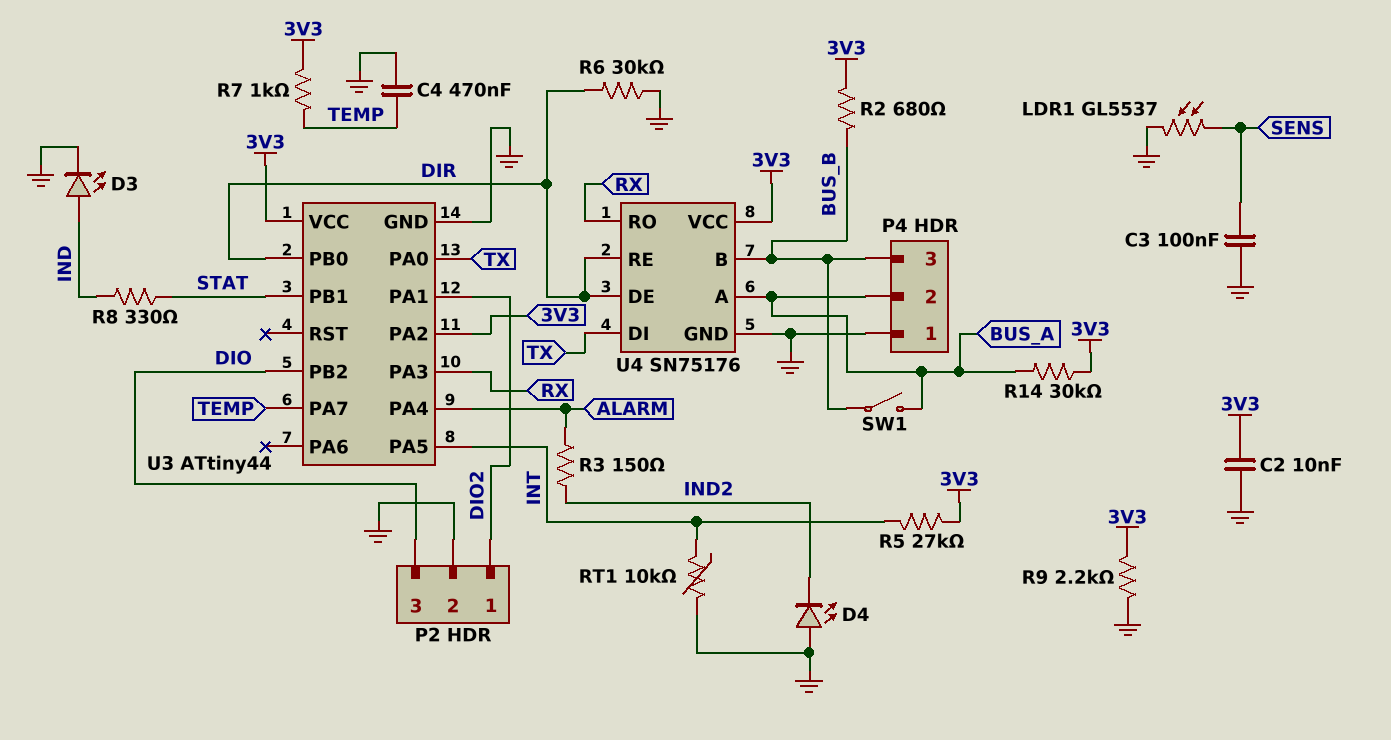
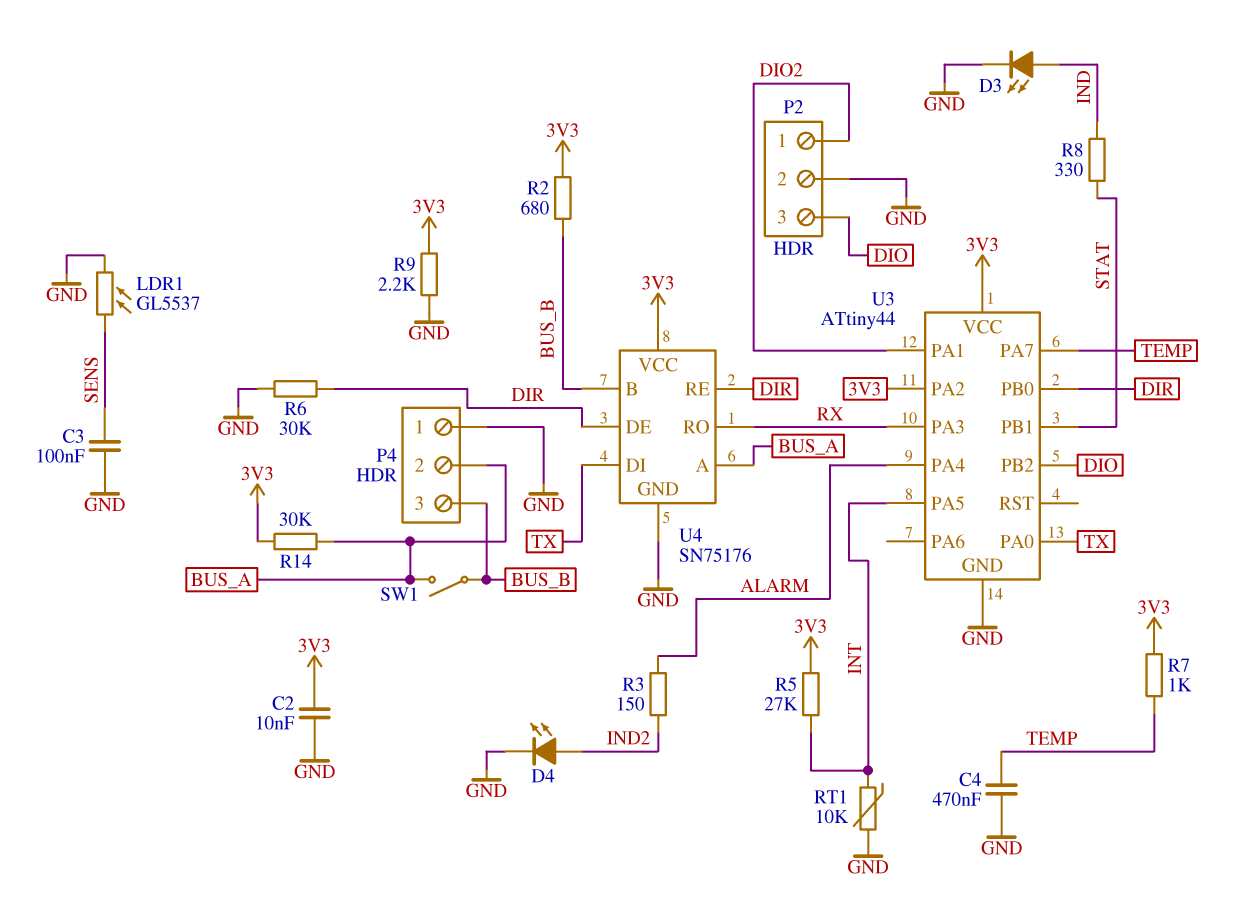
D4: LED (A GND, K IND2) -> LED (A IND2, K GND)

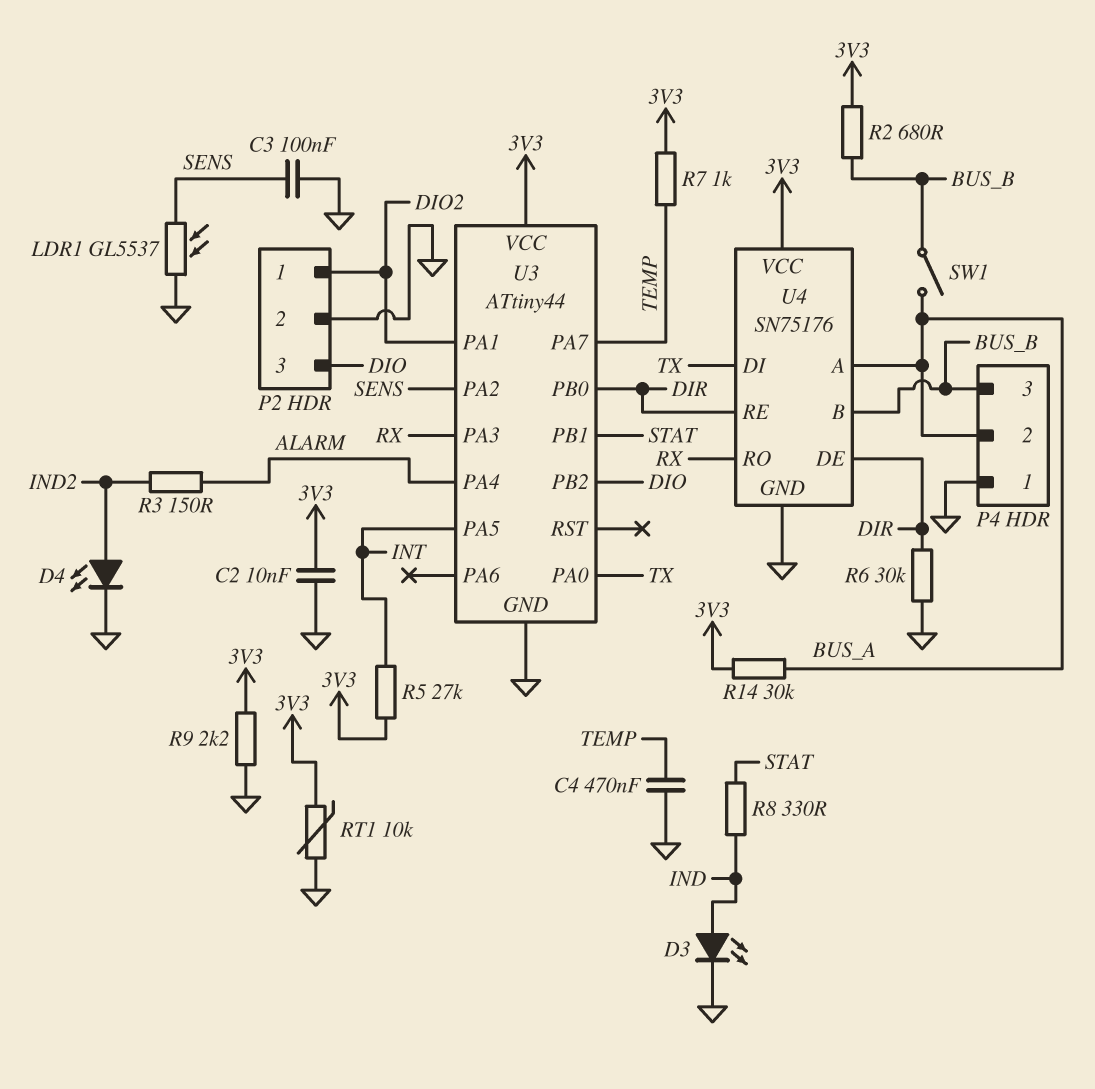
RT1: 10k (GND, INT) -> 10k (3V3, GND)
U3 pin PA2: 3V3 -> SENS

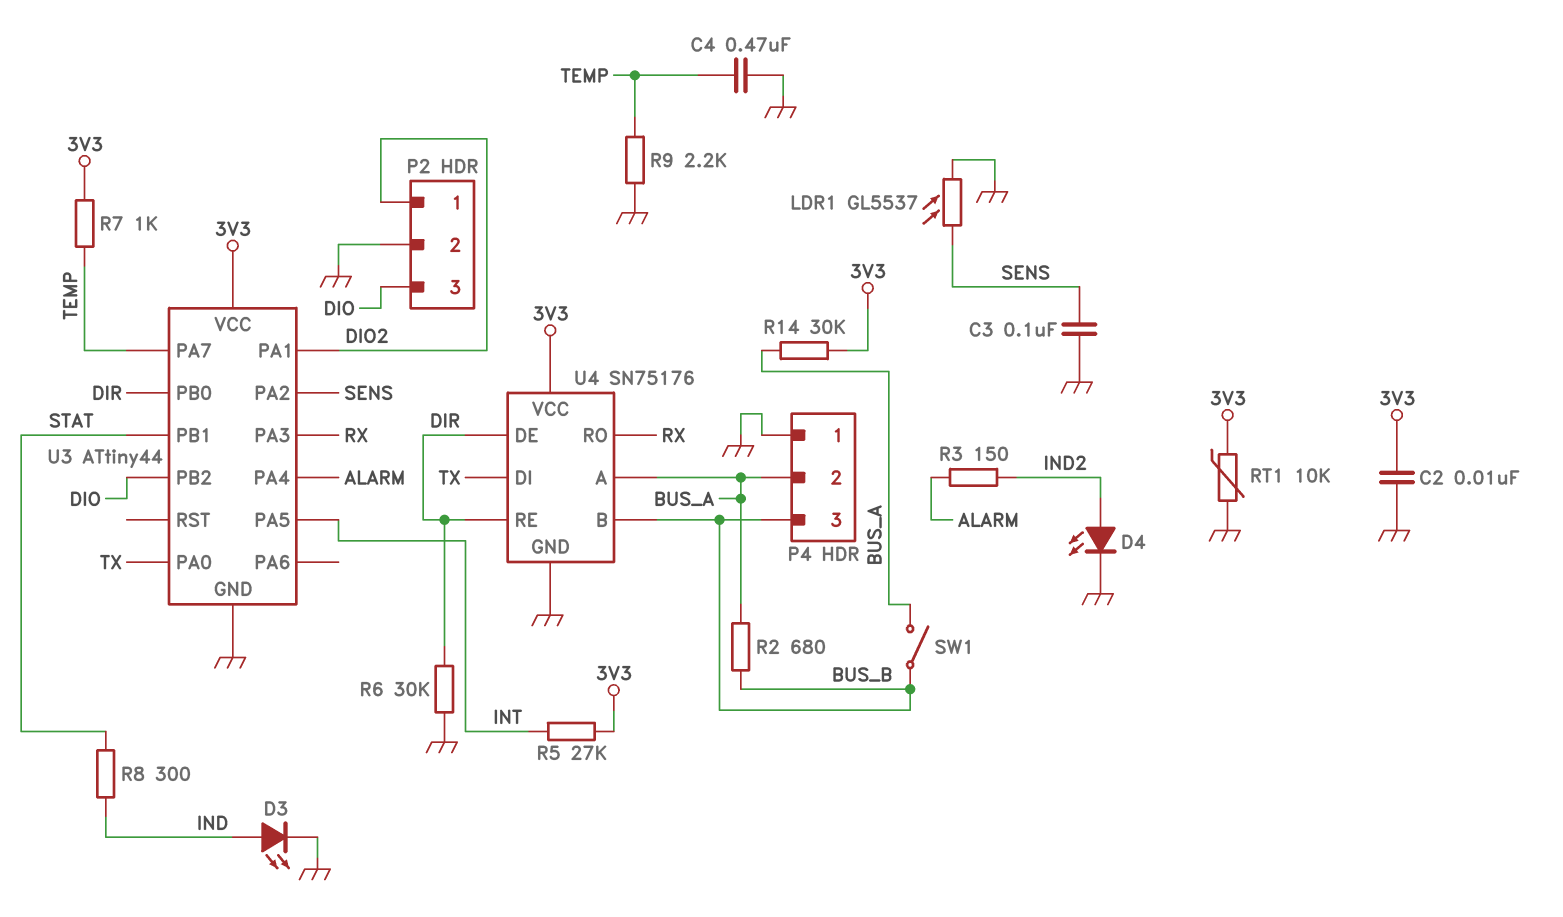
R2: 680 (3V3, BUS_B) -> 680 (BUS_A, BUS_B)
R8: 330 (IND, STAT) -> 300 (IND, STAT)
R9: 2.2k (3V3, GND) -> 2.2k (GND, TEMP)

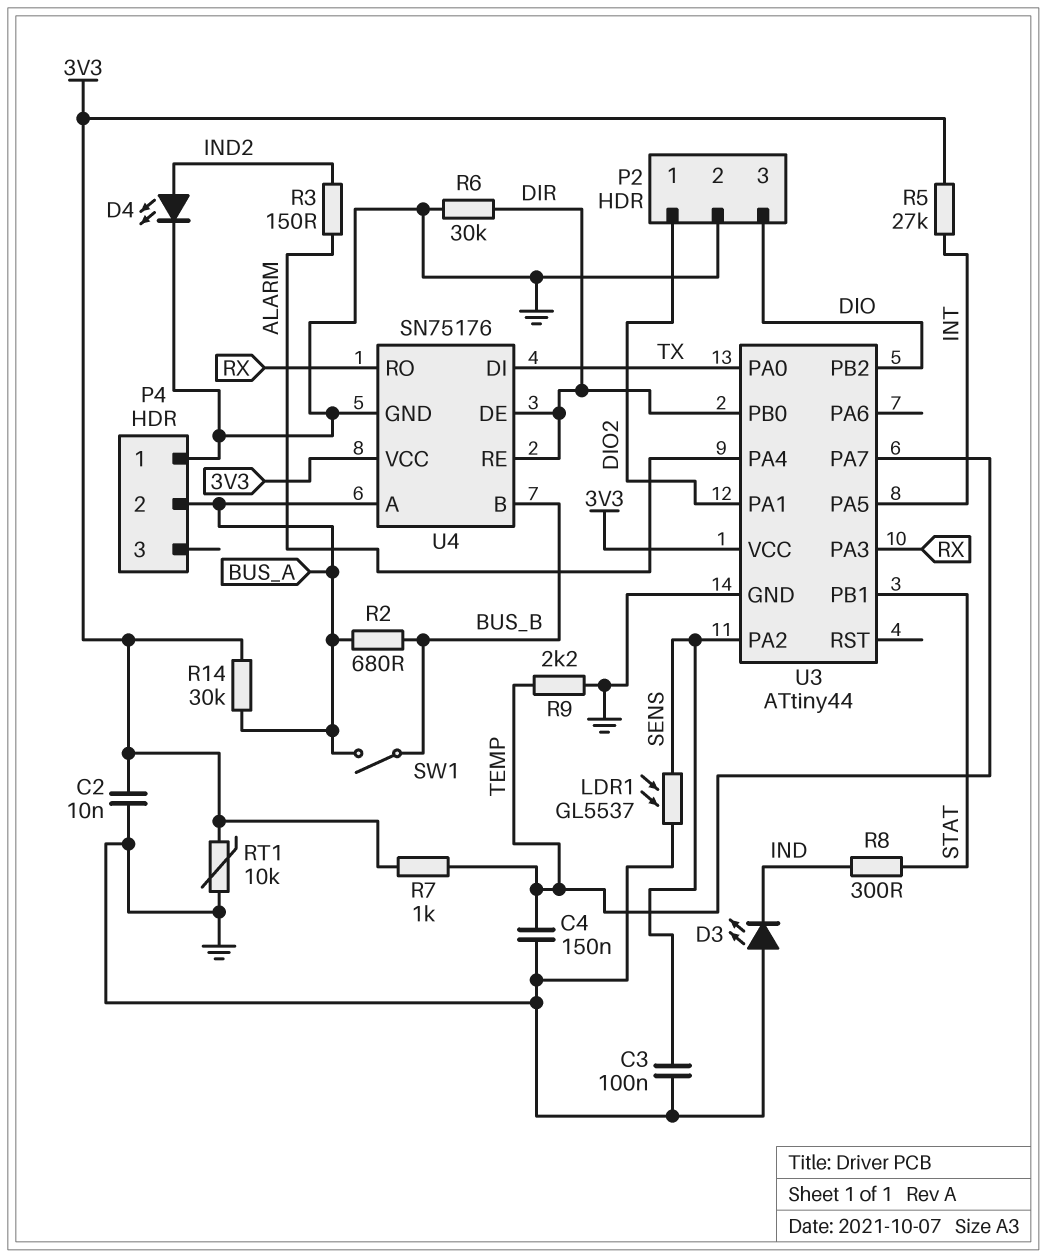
C4: 470nF (GND, TEMP) -> 150nF (GND, TEMP)
D3: LED (A IND, K GND) -> LED (A GND, K IND)
P4 pin 3: BUS_B -> none

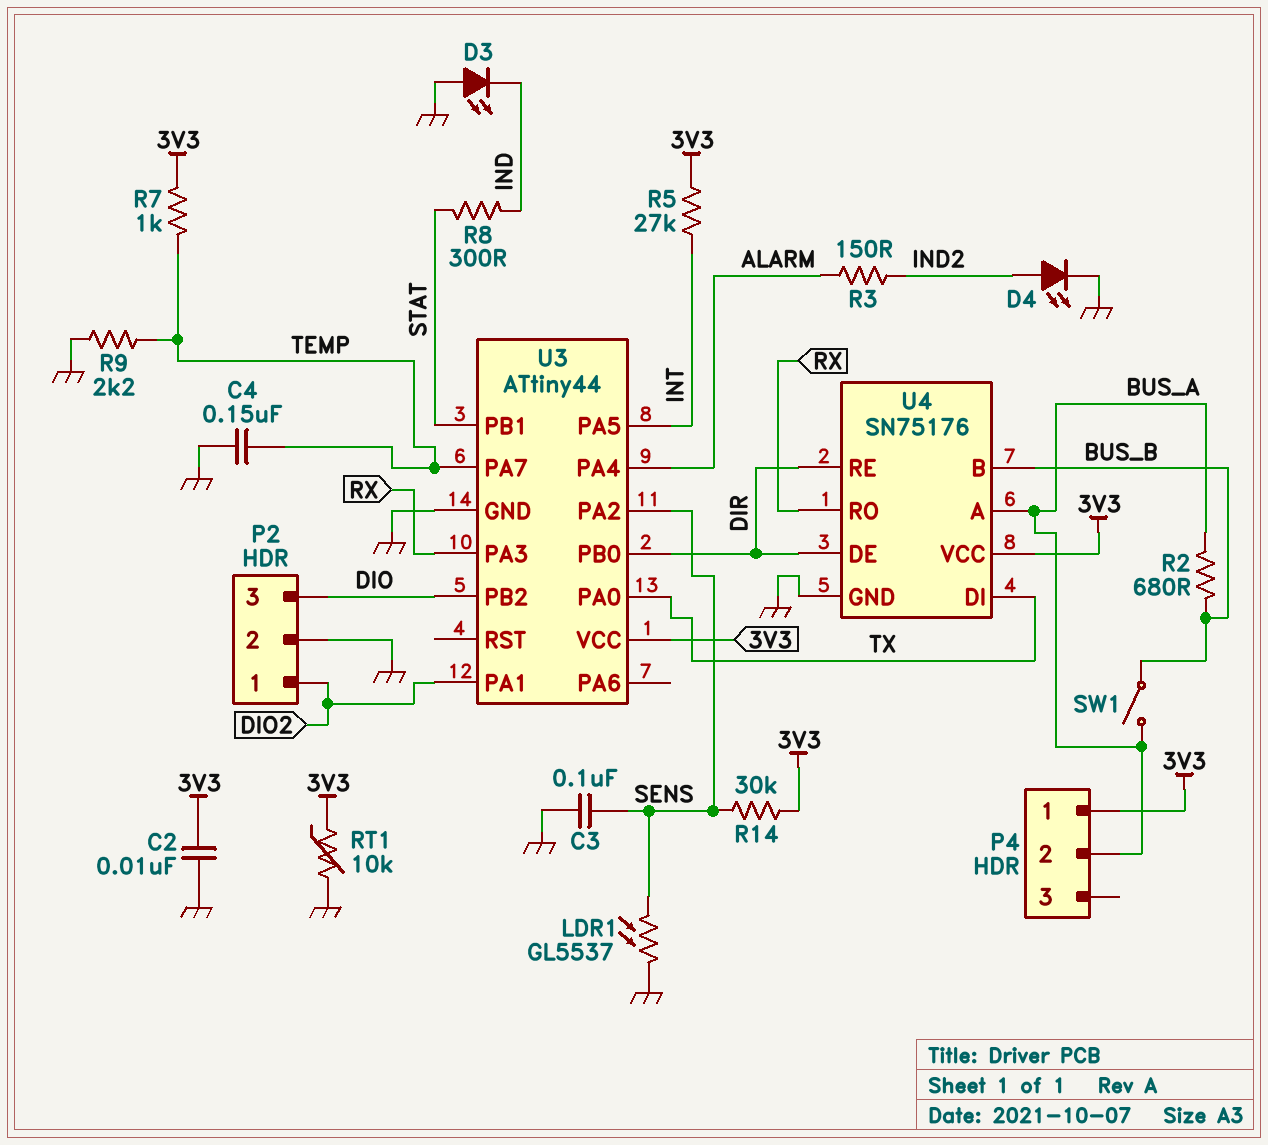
P4 pin 1: GND -> 3V3
R6: 30k (DIR, GND) -> none
R14: 30k (3V3, BUS_A) -> 30k (3V3, SENS)

